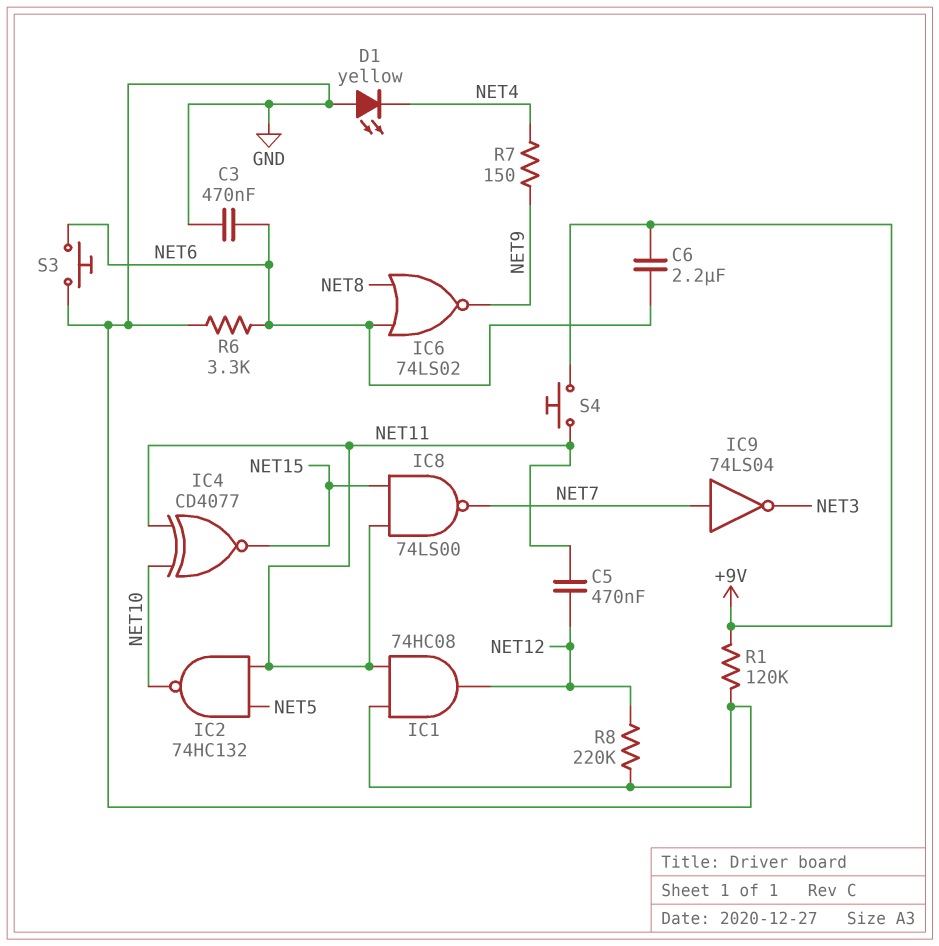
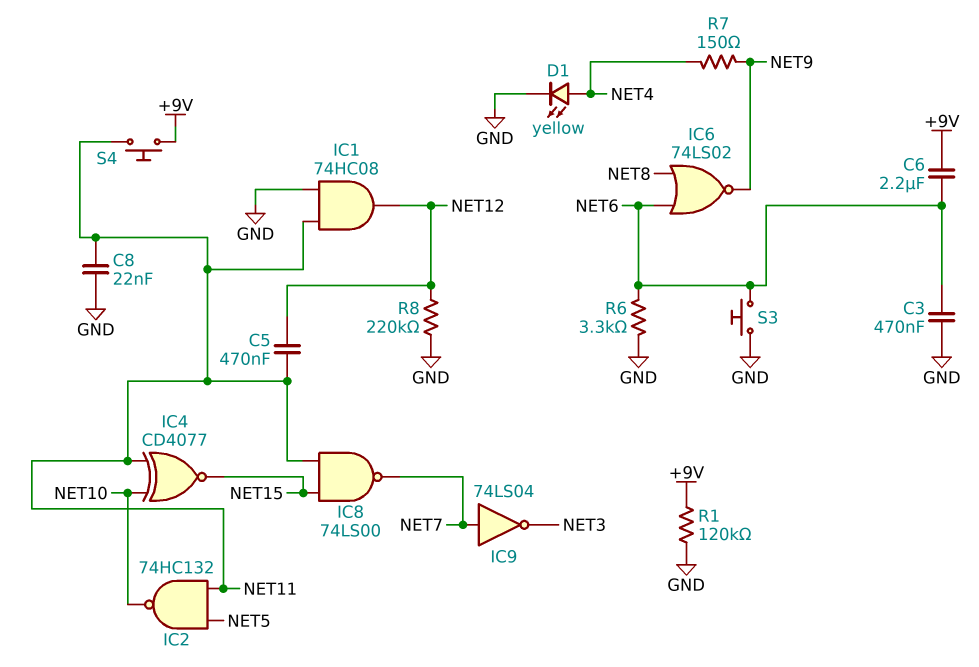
C8: none -> 22nF (GND, NET11)
D1: LED yellow (A GND, K NET4) -> LED yellow (A NET4, K GND)

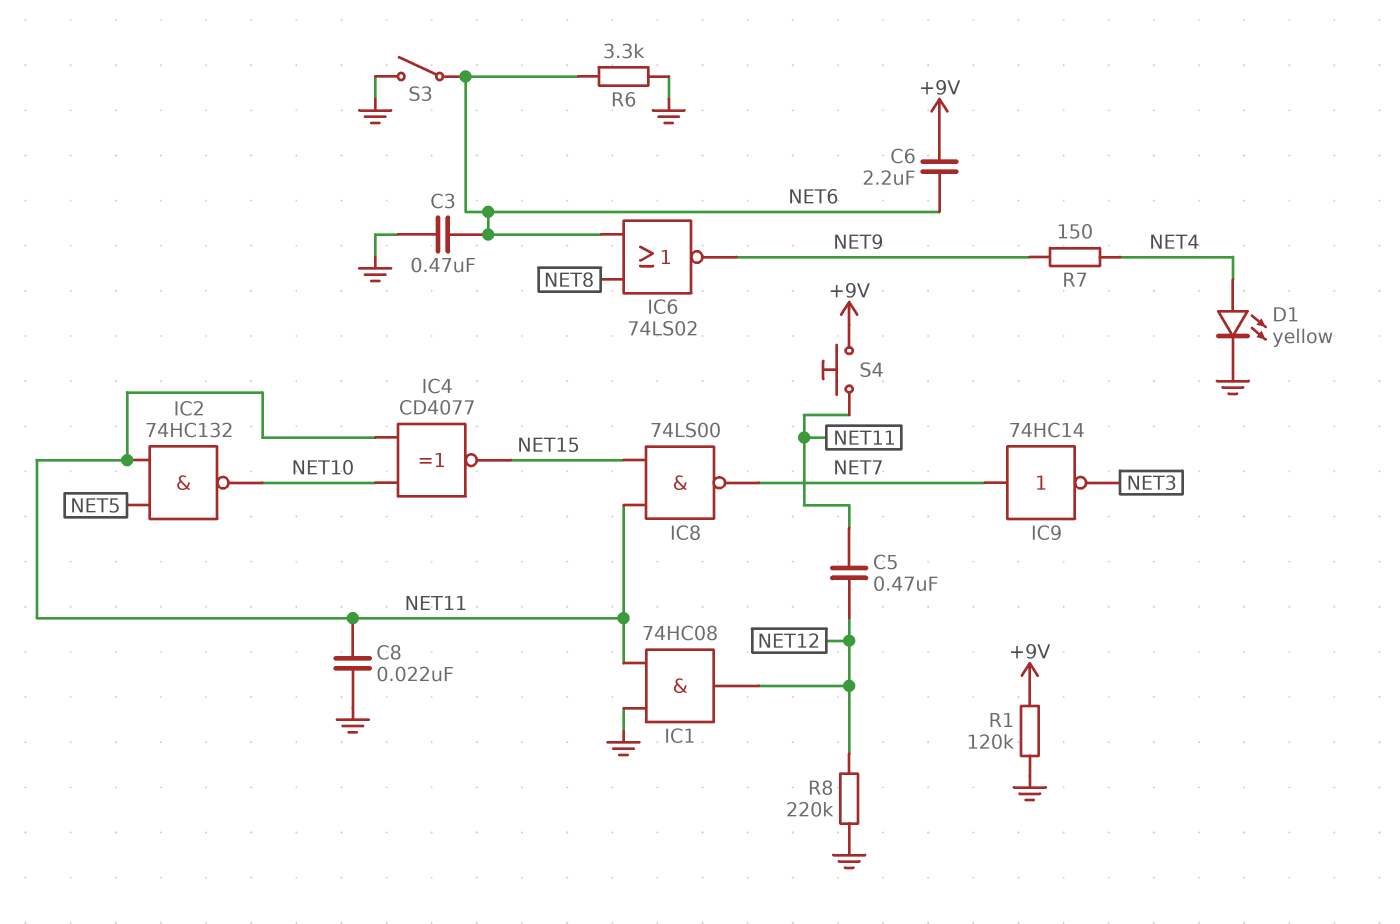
IC9: NOT 74LS04 (in NET7, out NET3) -> NOT 74HC14 (in NET7, out NET3)
S3: button (GND, NET6) -> switch (GND, NET6)

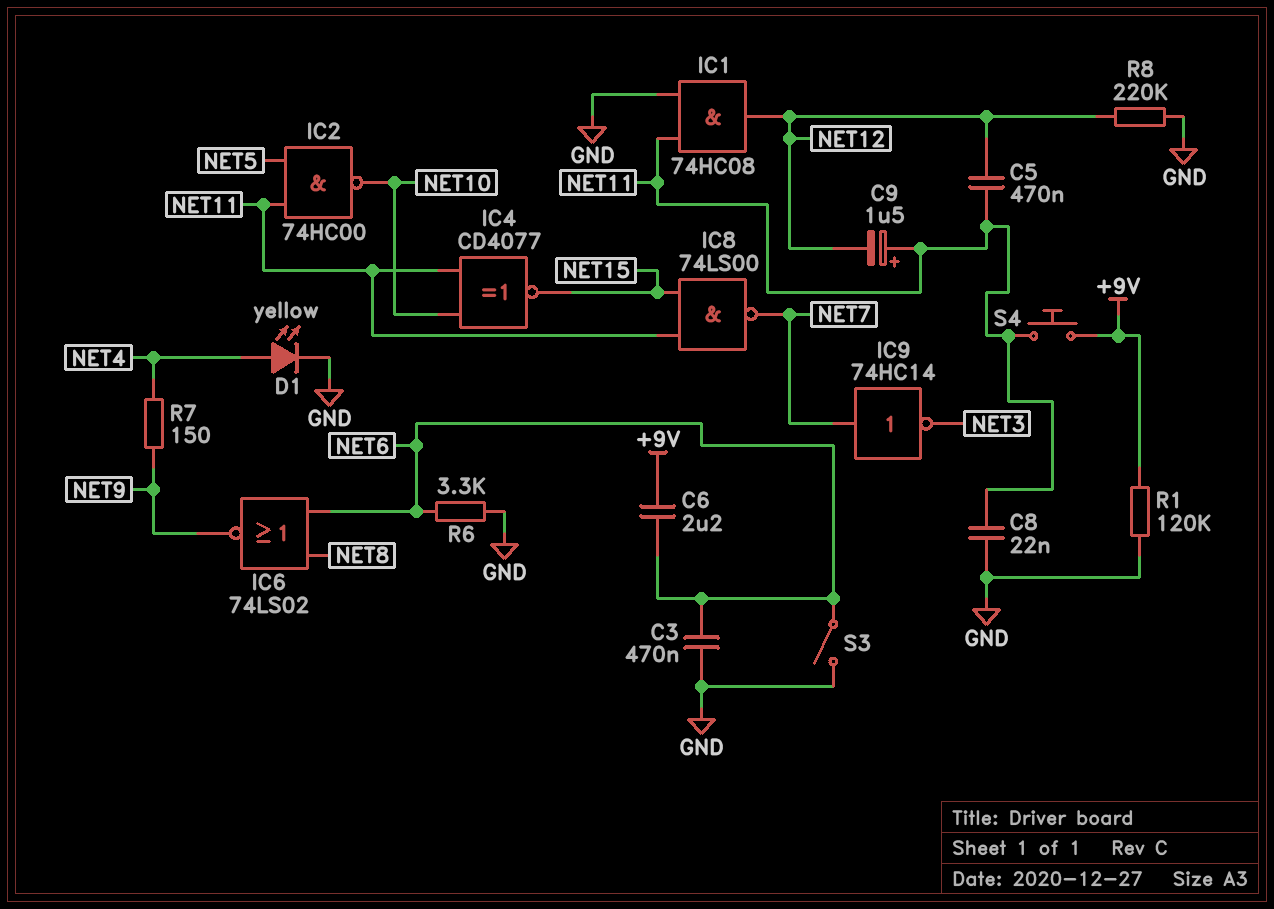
C9: none -> 1.5uF (plus NET11, minus NET12)
IC2: NAND 74HC132 (in NET5, in NET11, out NET10) -> NAND 74HC00 (in NET5, in NET11, out NET10)

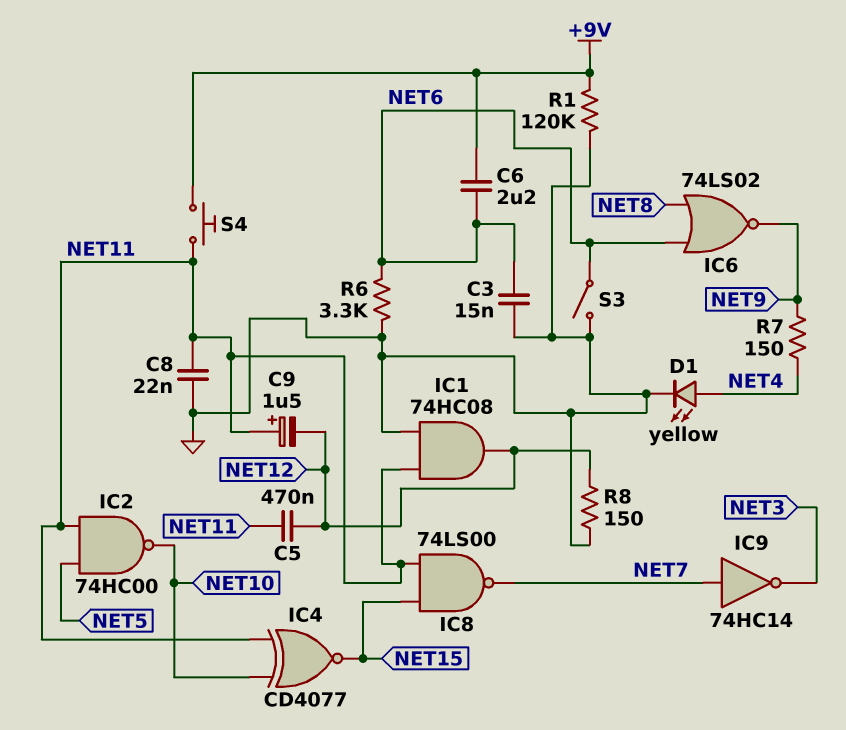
C3: 470nF (GND, NET6) -> 15nF (GND, NET6)
R8: 220k (GND, NET12) -> 150 (GND, NET12)

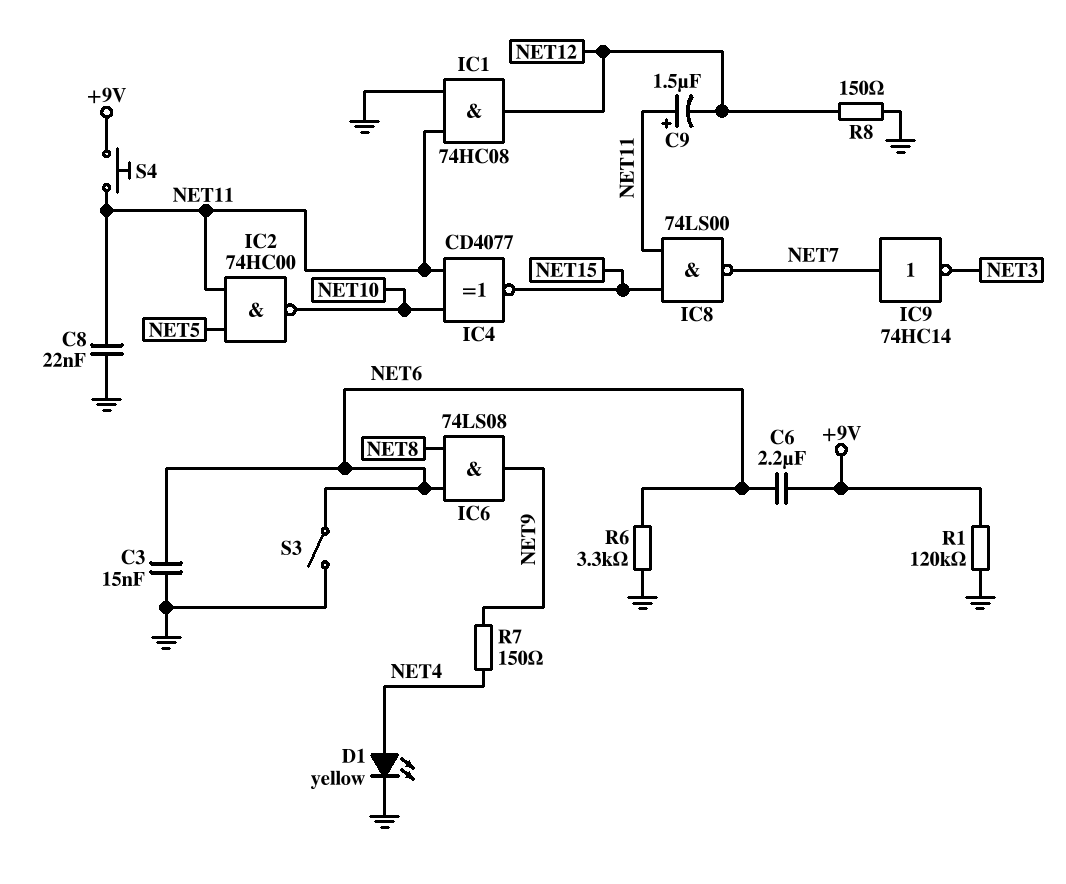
C5: 470nF (NET11, NET12) -> none
IC6: NOR 74LS02 (in NET6, in NET8, out NET9) -> AND 74LS08 (in NET6, in NET8, out NET9)

